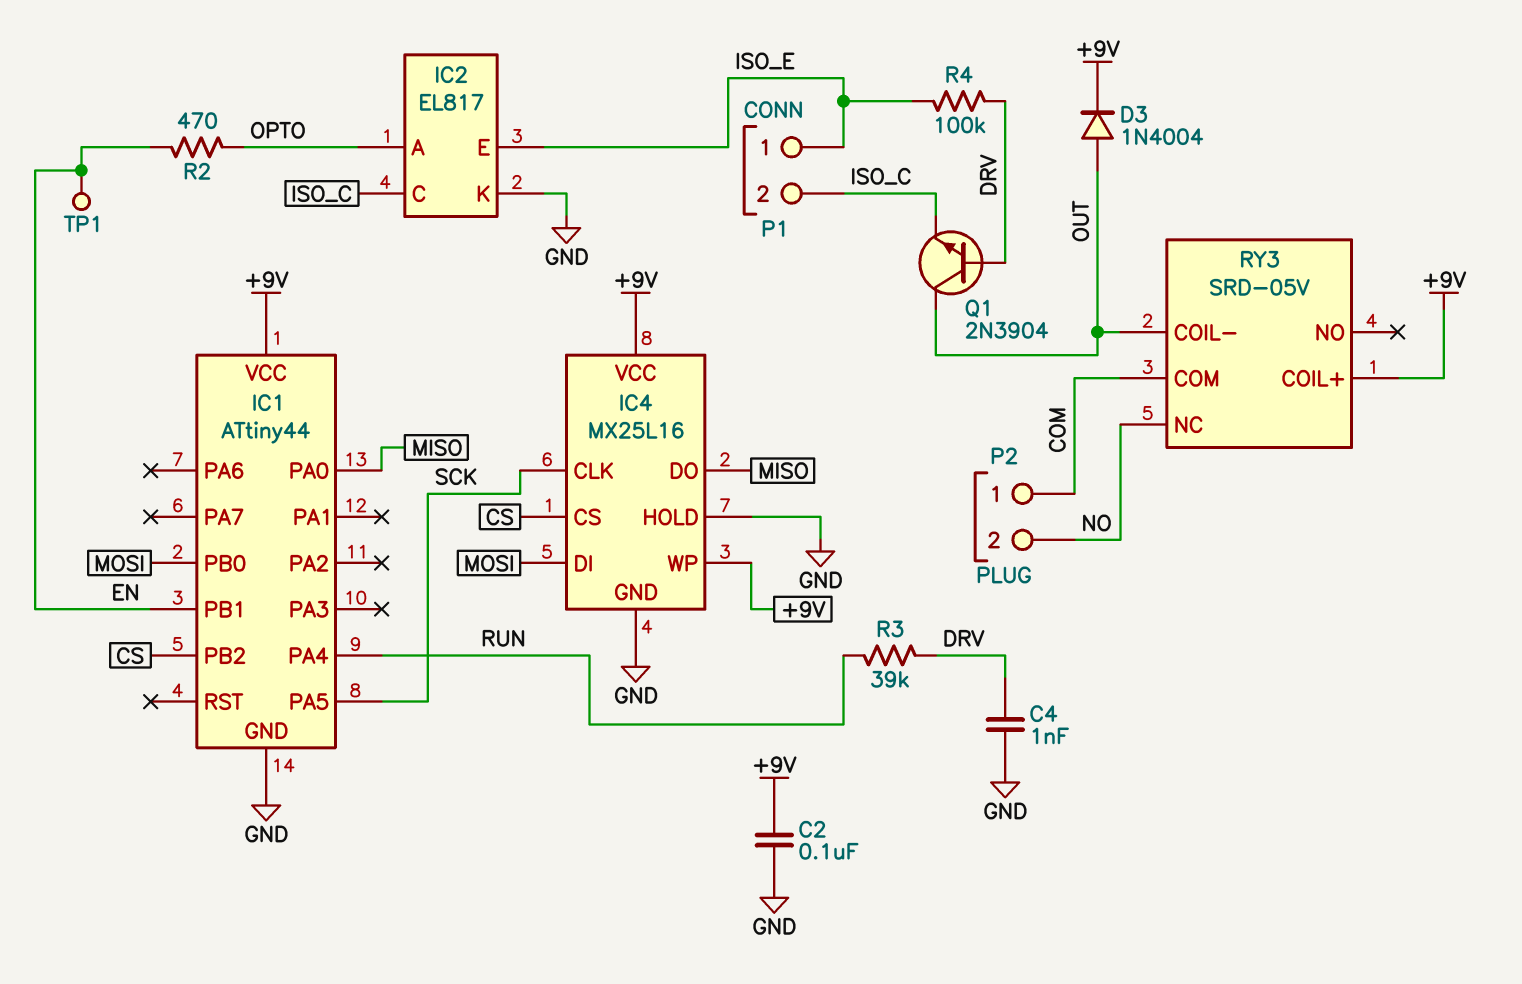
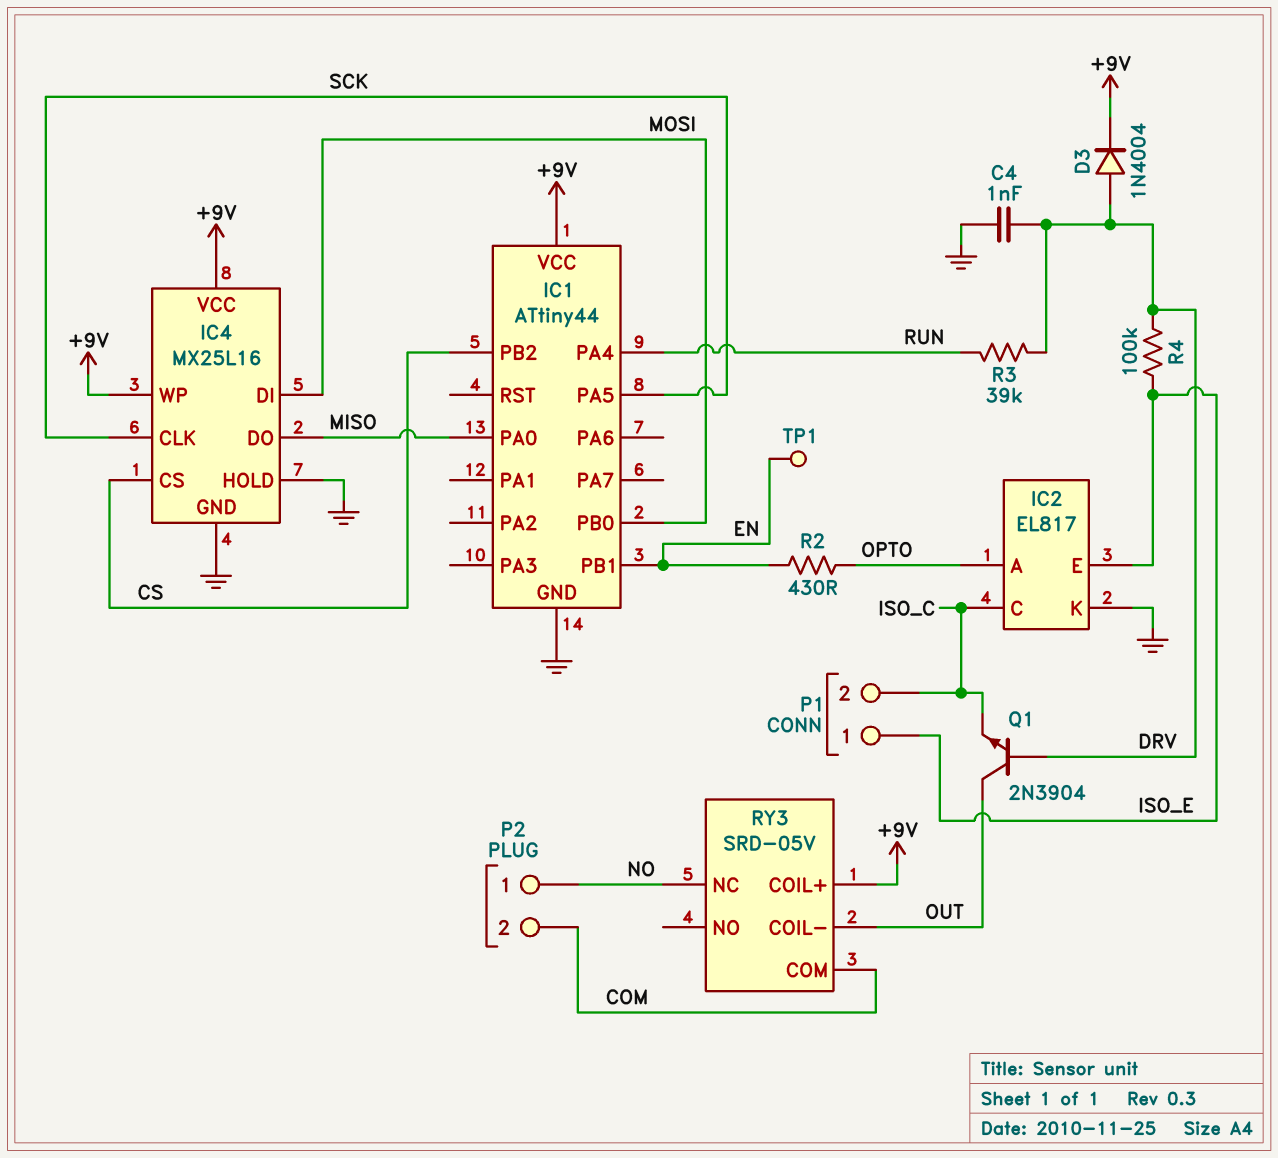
C2: 100nF (+9V, GND) -> none
D3: diode 1N4004 (A OUT, K +9V) -> diode 1N4004 (A DRV, K +9V)
P2 pin 1: COM -> NO
P2 pin 2: NO -> COM
R2: 470 (EN, OPTO) -> 430 (EN, OPTO)

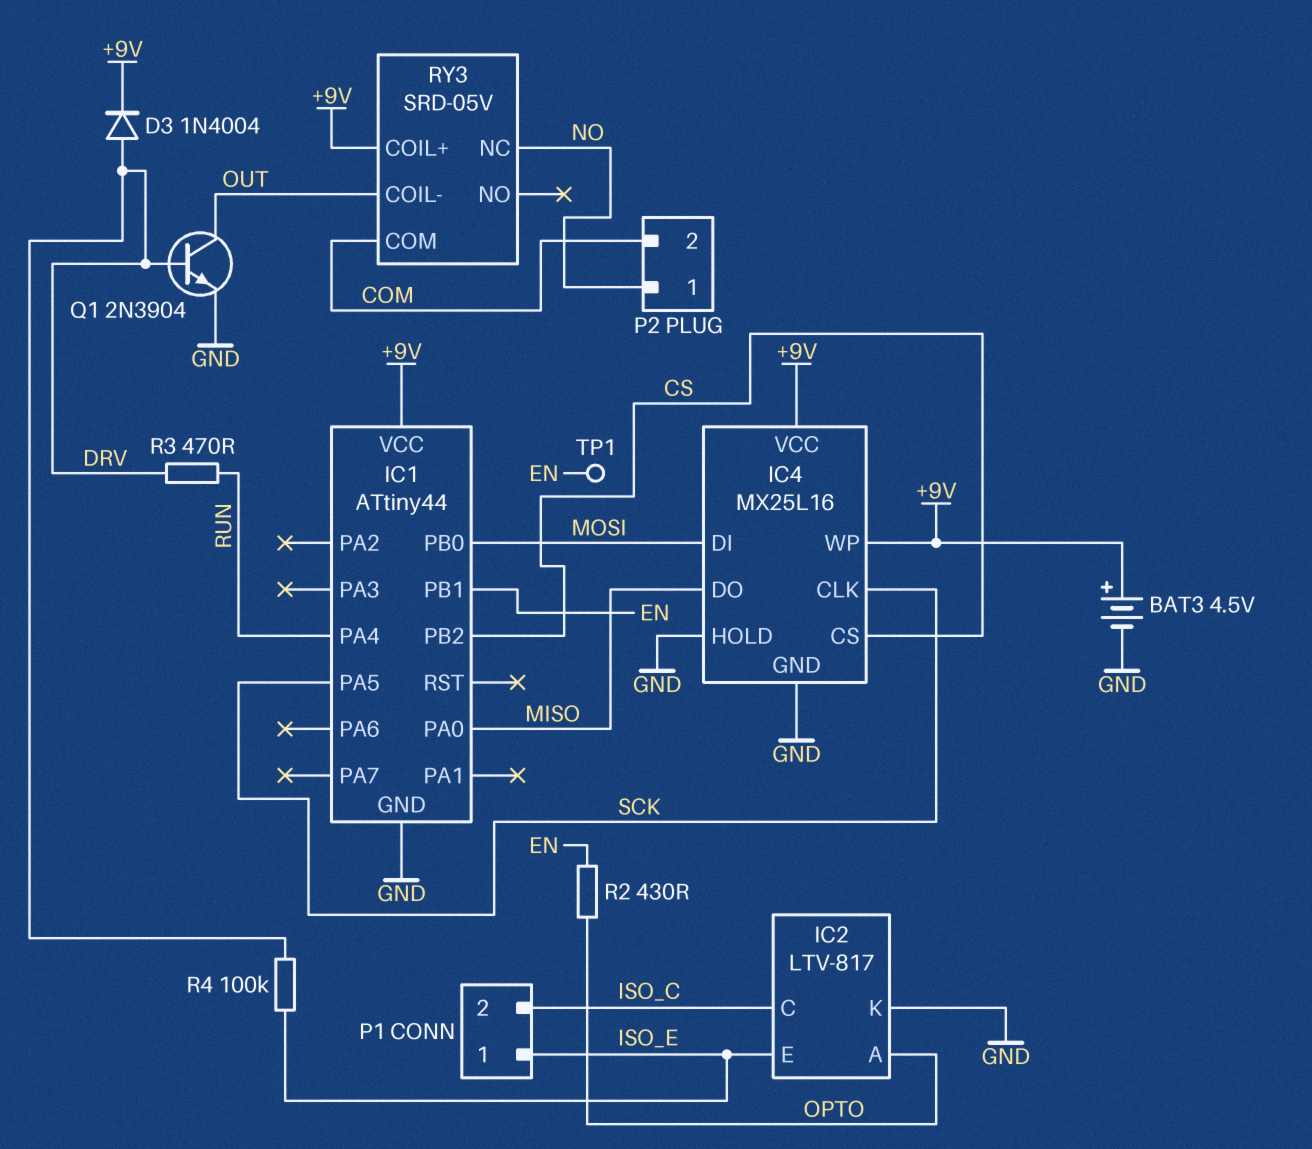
BAT3: none -> 4.5V (plus +9V, minus GND)
C4: 1nF (DRV, GND) -> none
IC2: EL817 -> LTV-817
Q1: NPN 2N3904 (B DRV, C OUT, E ISO_C) -> NPN 2N3904 (B DRV, C OUT, E GND)
R3: 39k (DRV, RUN) -> 470 (DRV, RUN)

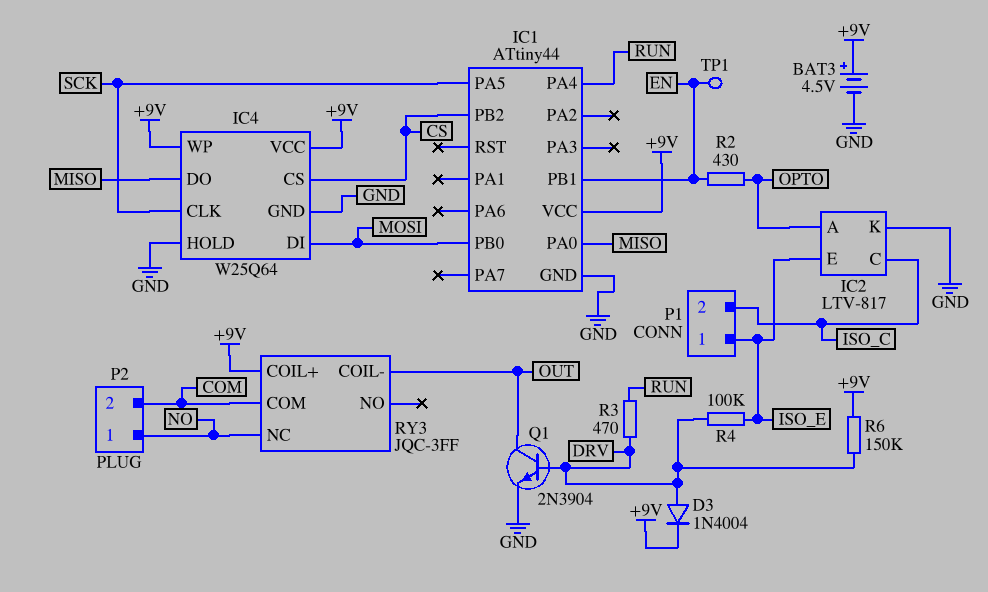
IC4: MX25L16 -> W25Q64
R6: none -> 150k (+9V, DRV)
RY3: SRD-05V -> JQC-3FF

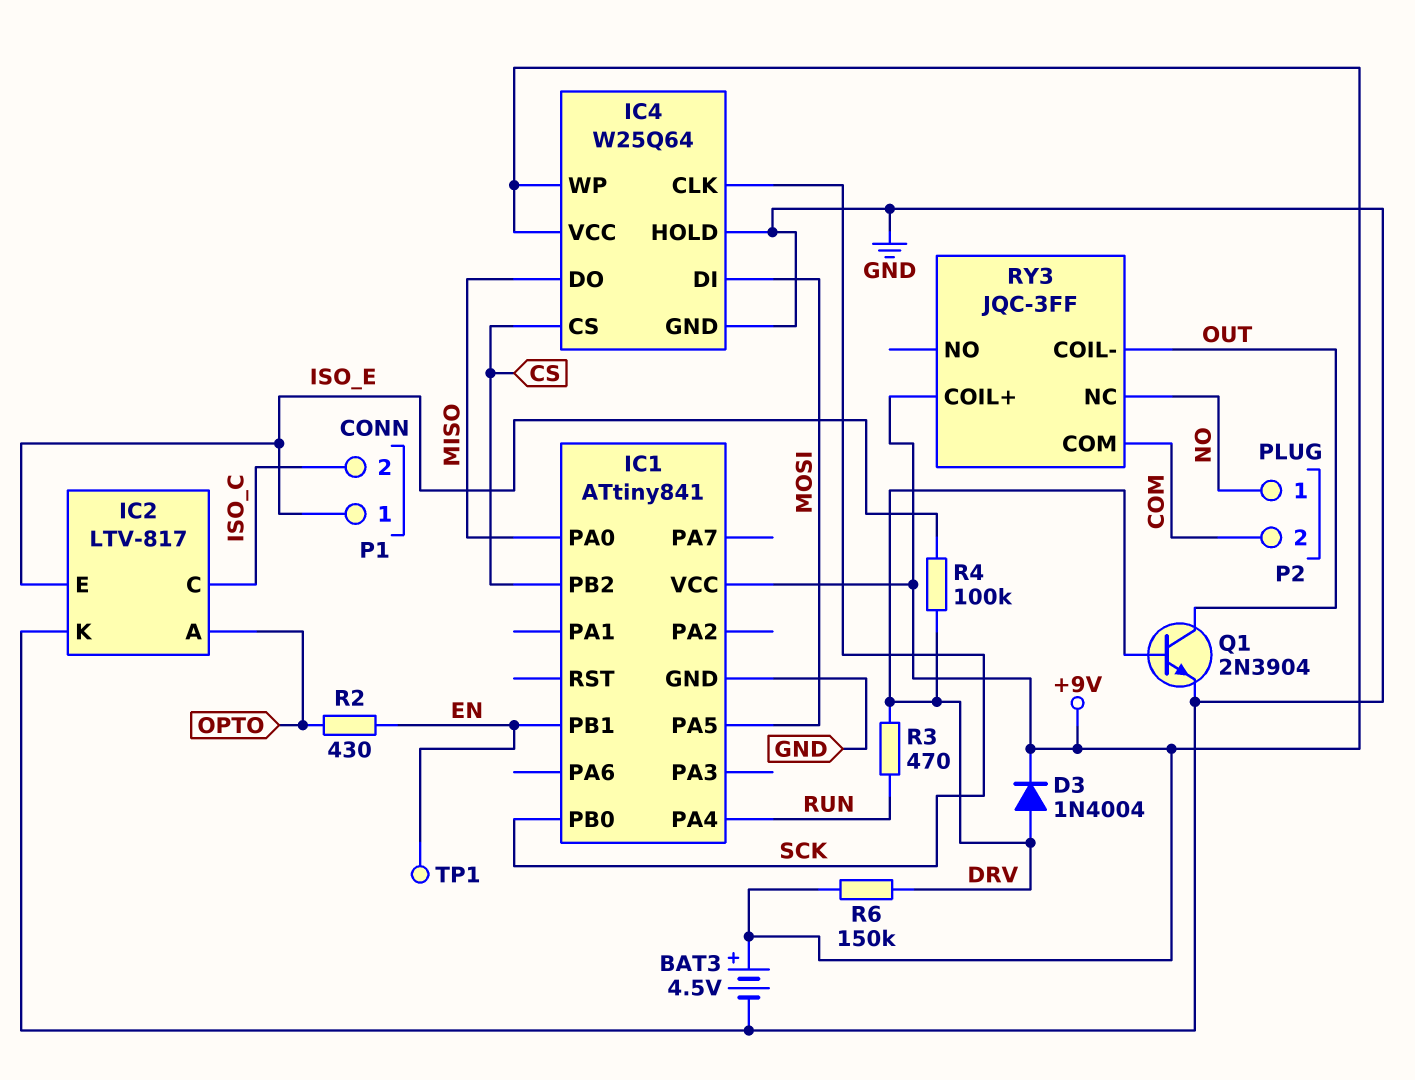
IC1: ATtiny44 -> ATtiny841
IC1 pin PA5: SCK -> MOSI
IC1 pin PB0: MOSI -> SCK

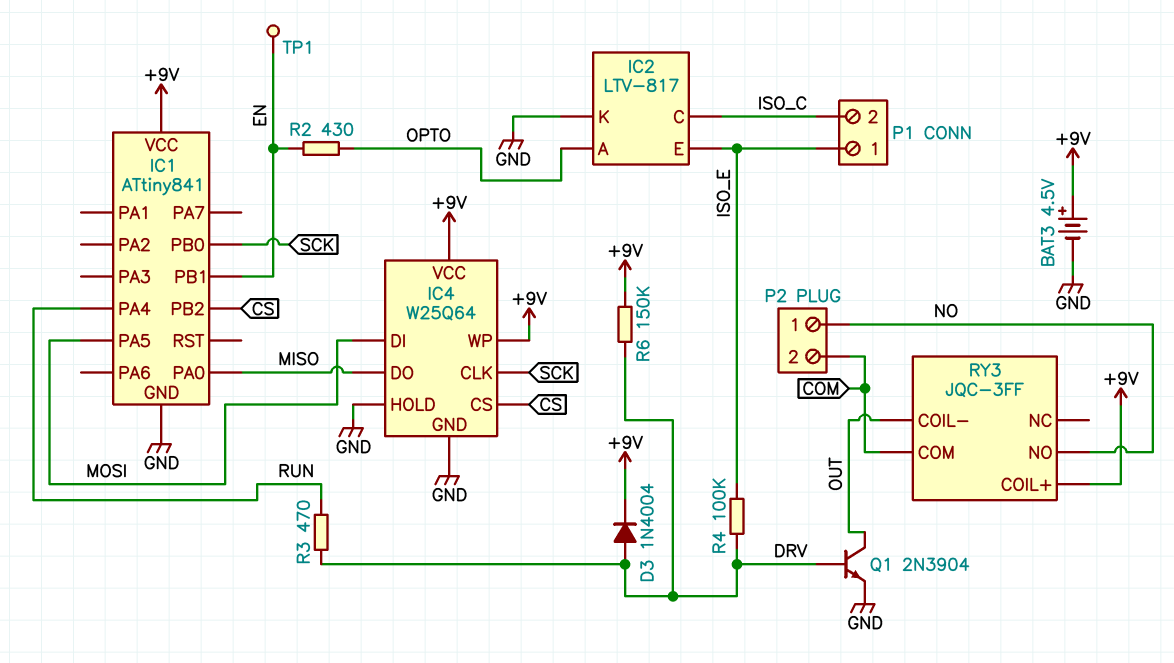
RY3 pin NC: NO -> none
RY3 pin NO: none -> NO

